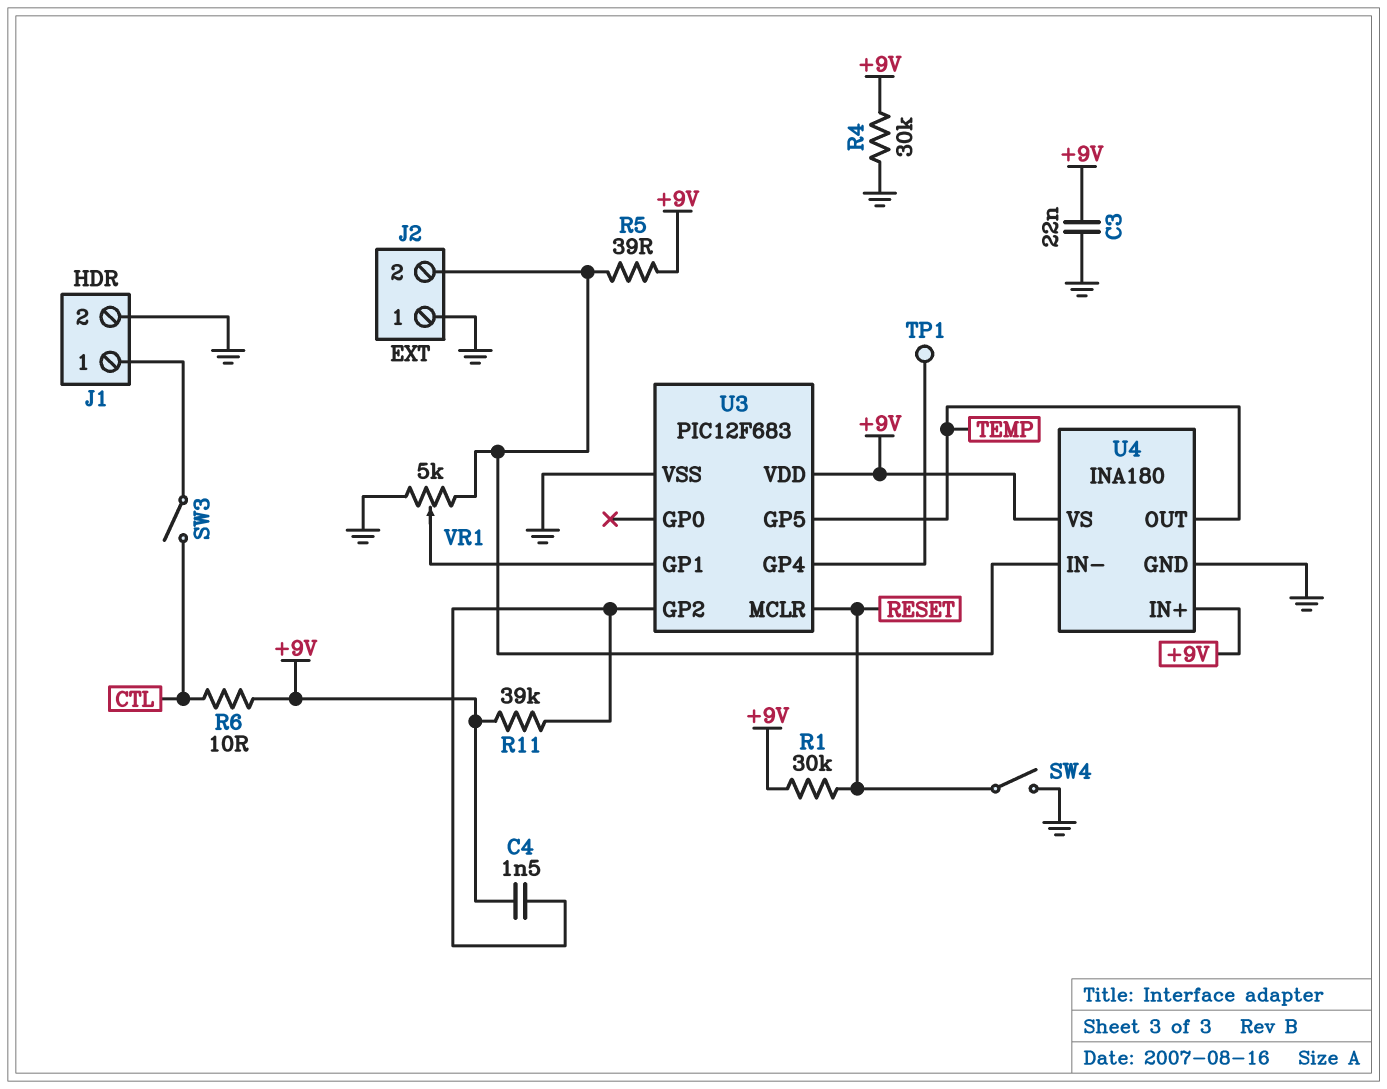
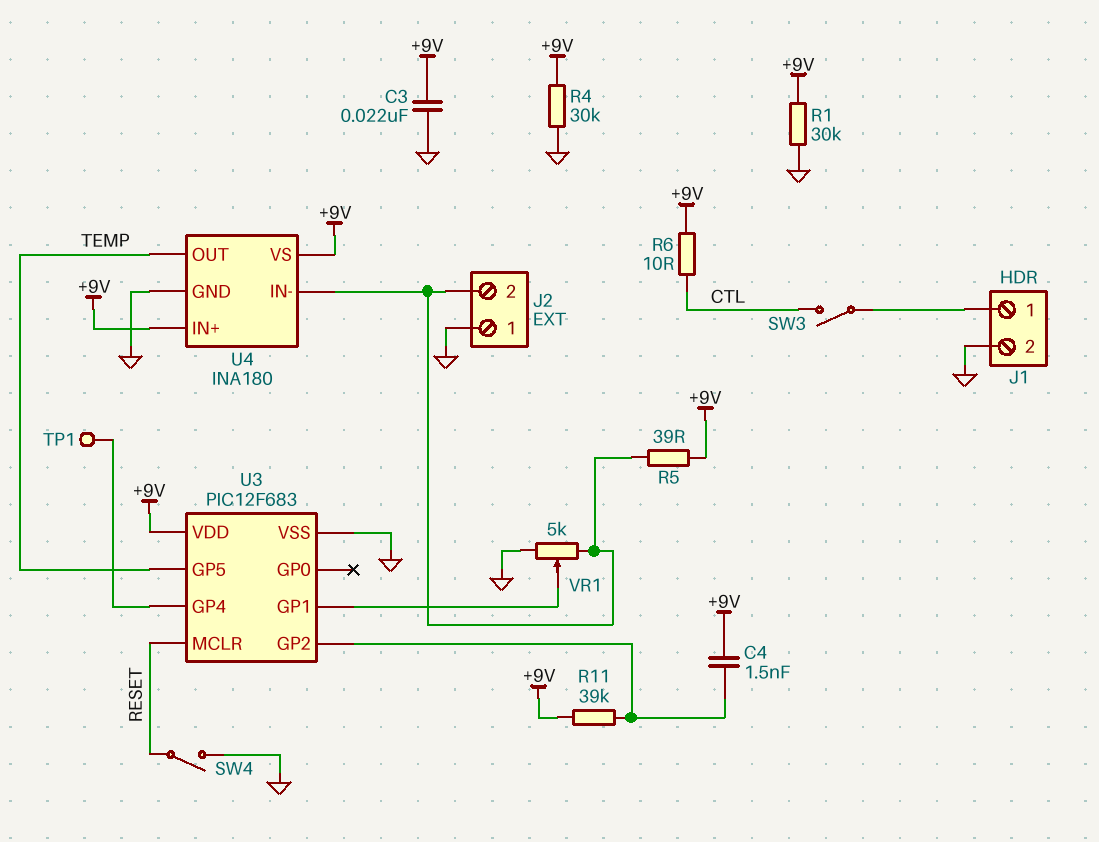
R1: 30k (+9V, RESET) -> 30k (+9V, GND)

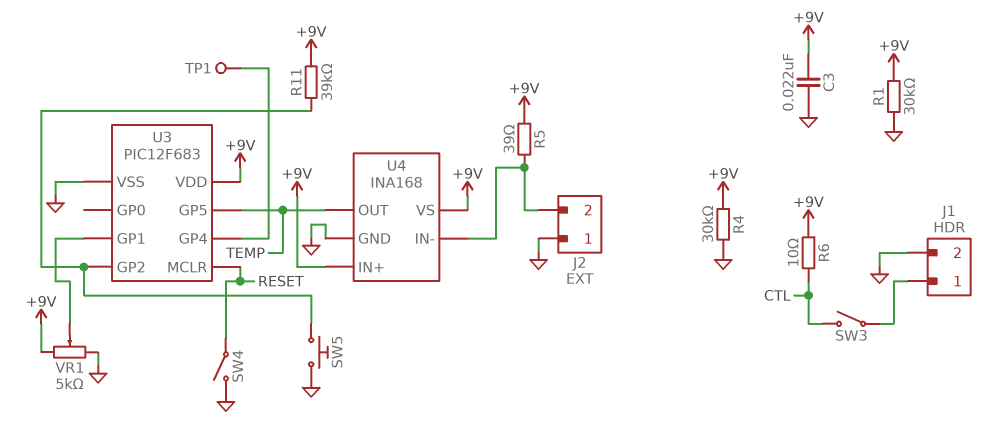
C4: 1.5nF (+9V, U3/GP2) -> none
SW5: none -> button (GND, U3/GP2)
U4: INA180 -> INA168
VR1: 5k (GND, J2/2, wiper U3/GP1) -> 5k (+9V, GND, wiper U3/GP1)

